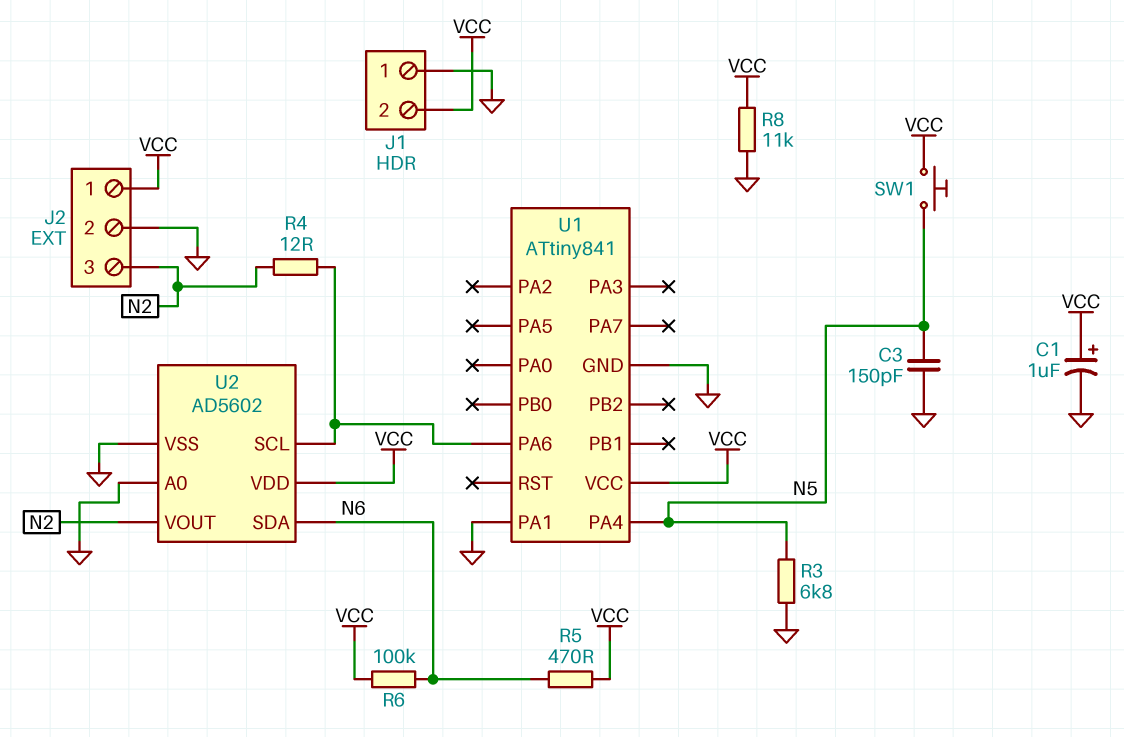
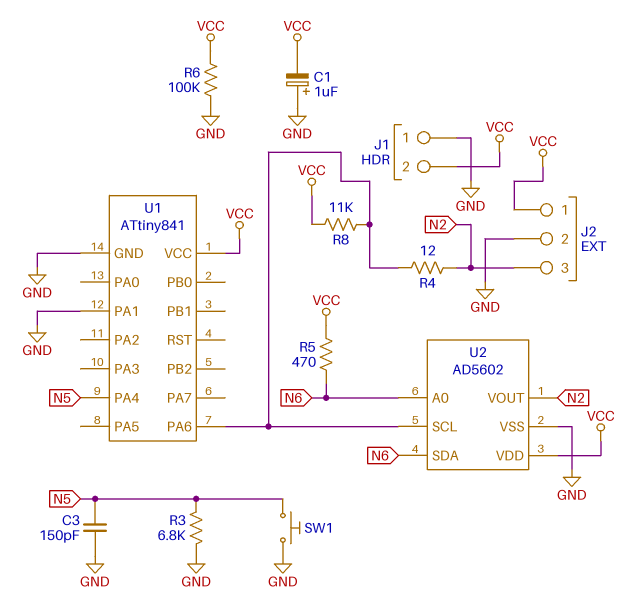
C1: 1uF (plus VCC, minus GND) -> 1uF (plus GND, minus VCC)
R6: 100k (N6, VCC) -> 100k (GND, VCC)
R8: 11k (GND, VCC) -> 11k (U1/PA6, VCC)
SW1: button (N5, VCC) -> button (GND, N5)
U2 pin A0: GND -> N6

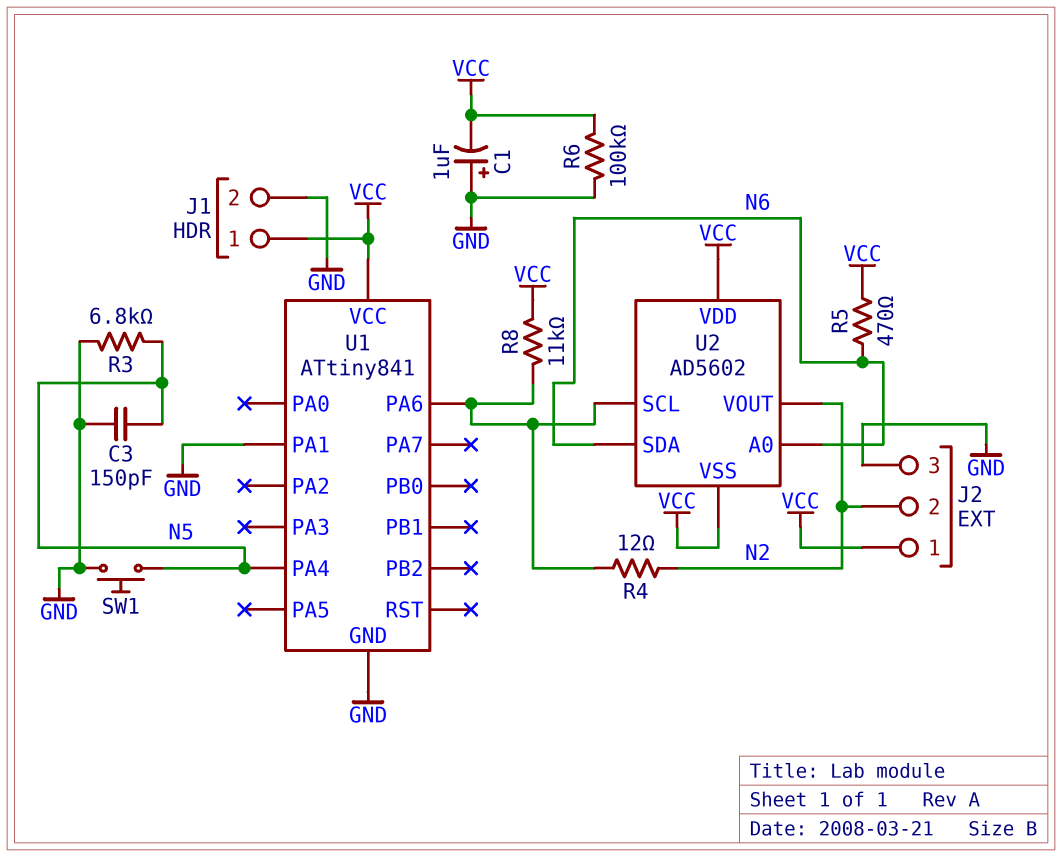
J1 pin 1: GND -> VCC
J1 pin 2: VCC -> GND
J2 pin 2: GND -> N2
J2 pin 3: N2 -> GND
U2 pin VSS: GND -> VCC

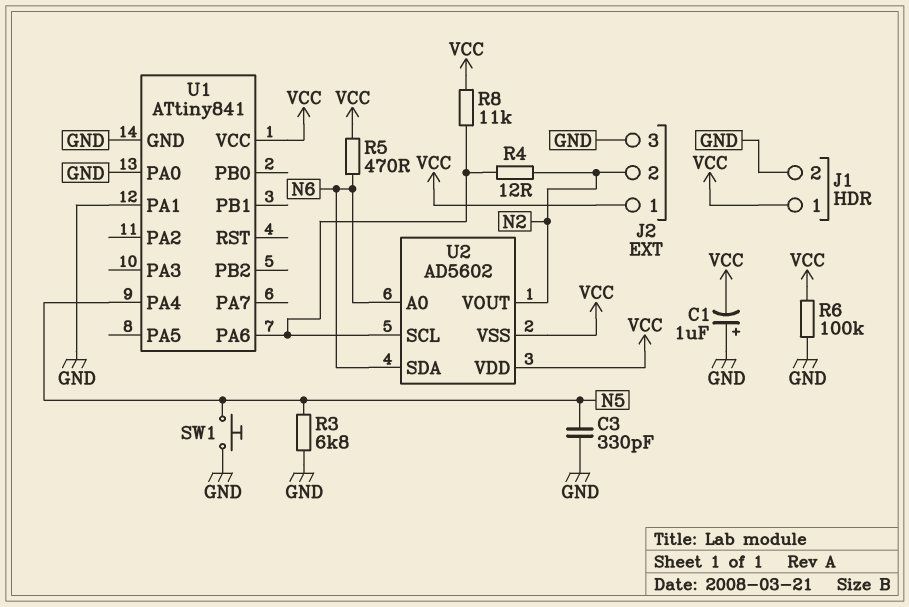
C3: 150pF (GND, N5) -> 330pF (GND, N5)
U1 pin PA0: none -> GND

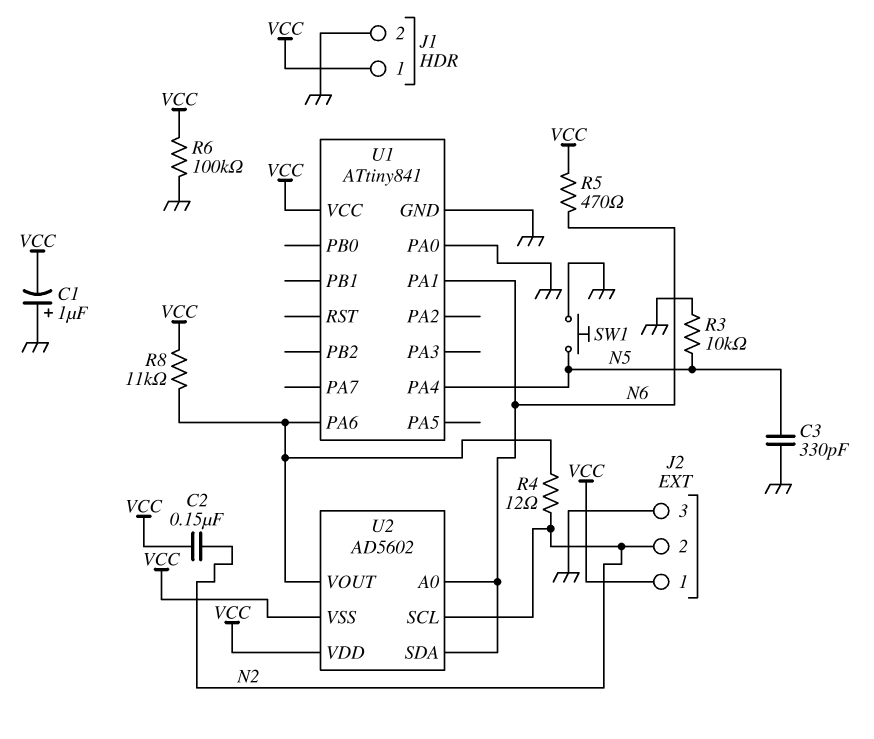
C2: none -> 150nF (N2, VCC)
R3: 6.8k (GND, N5) -> 10k (GND, N5)
U1 pin PA1: GND -> N6
U2 pin SCL: U1/PA6 -> N2
U2 pin VOUT: N2 -> U1/PA6

